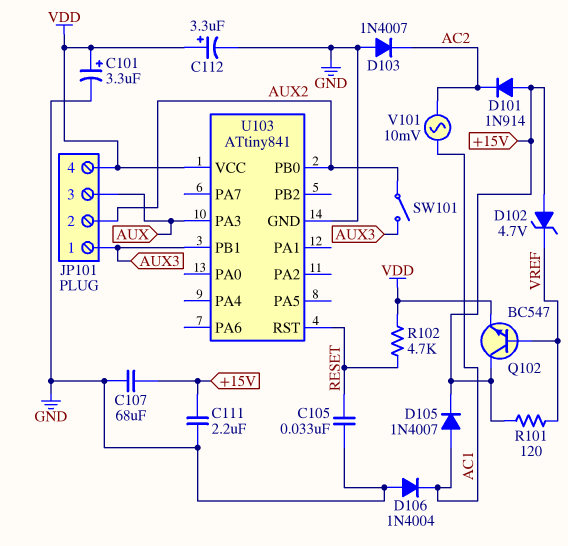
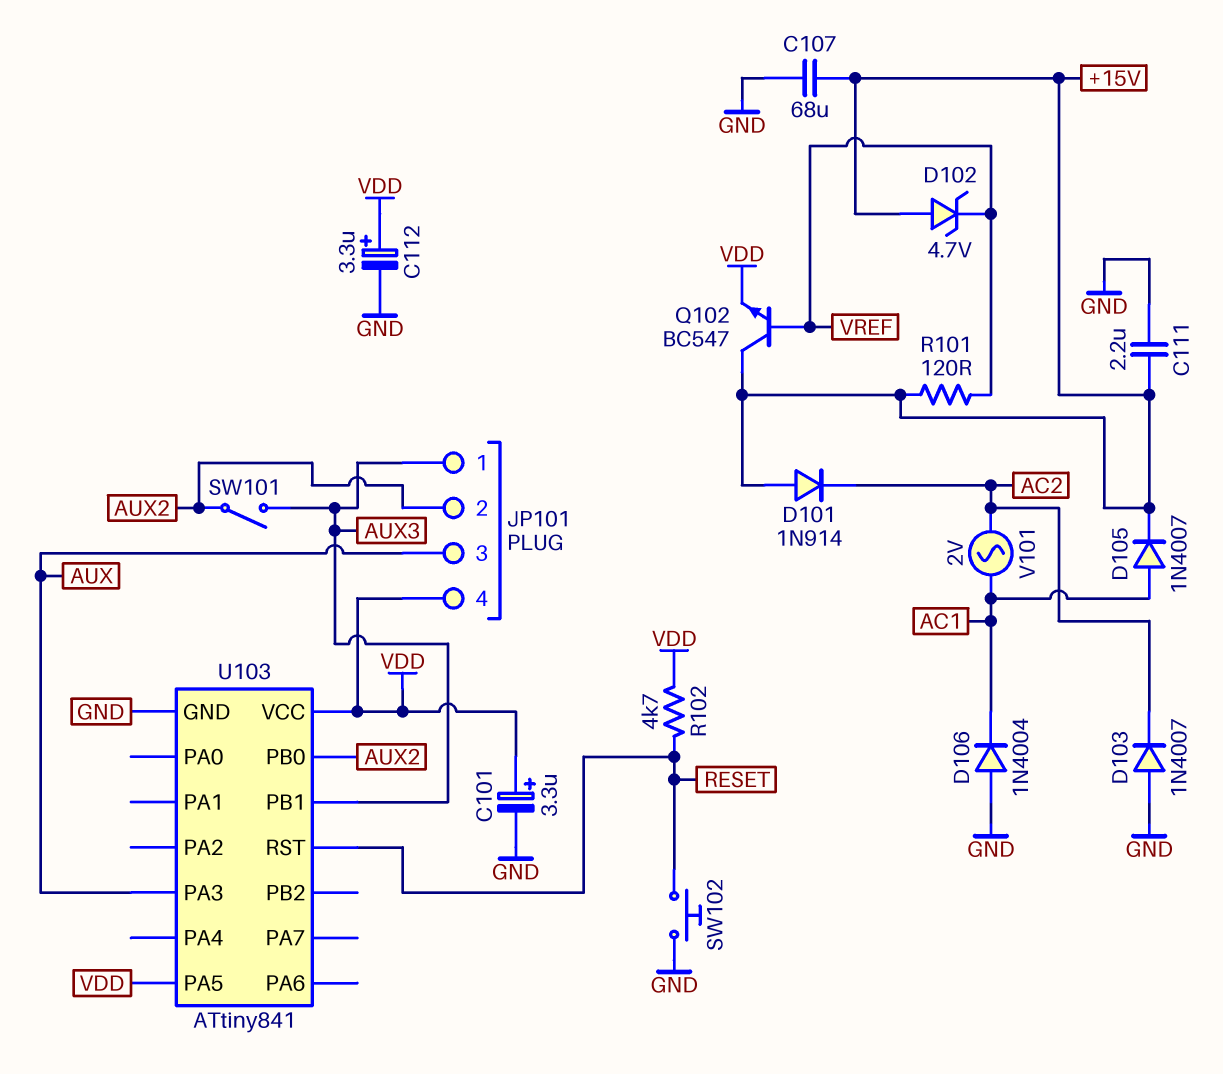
C105: 33nF (GND, RESET) -> none
SW102: none -> button (GND, RESET)
U103 pin PA5: none -> VDD
V101: AC 10mV (AC1, AC2) -> AC 2V (AC1, AC2)

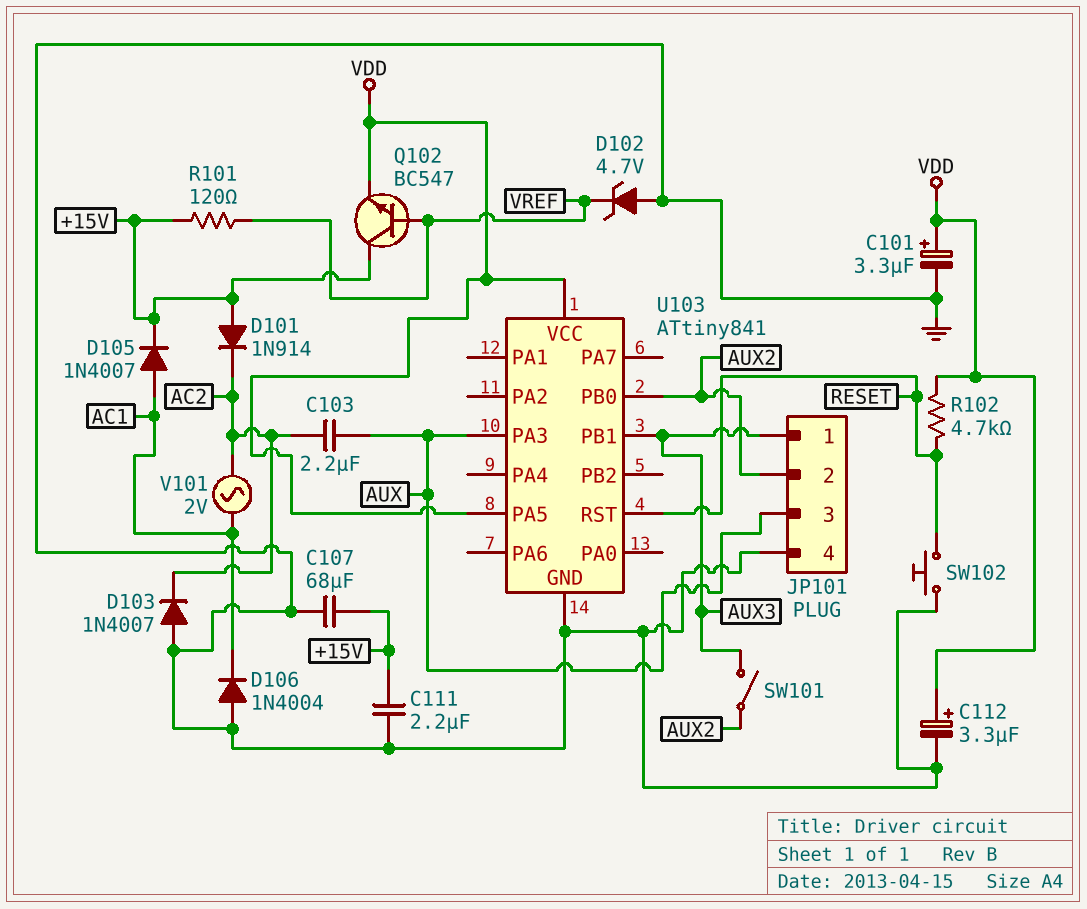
C103: none -> 2.2uF (AC2, AUX)
D102: zener 4.7V (A +15V, K VREF) -> zener 4.7V (A GND, K VREF)
JP101 pin 4: VDD -> GND

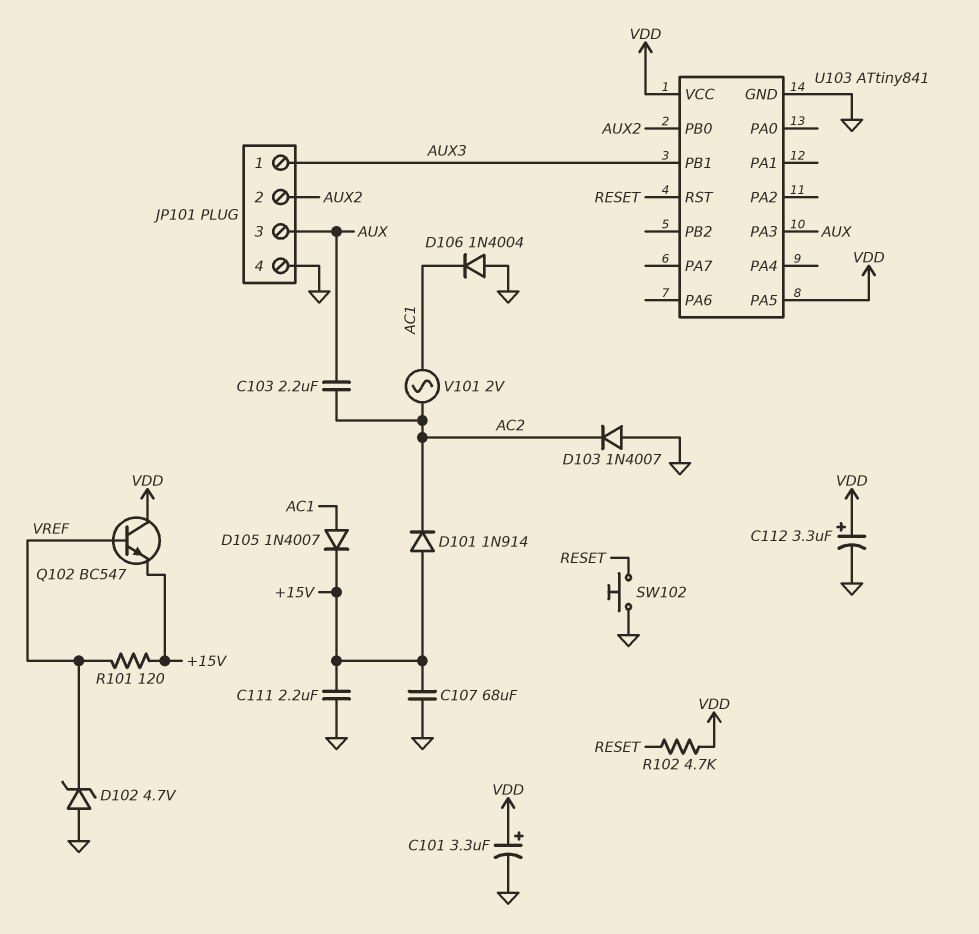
Q102: NPN BC547 (B VREF, C +15V, E VDD) -> NPN BC547 (B VREF, C VDD, E +15V)
SW101: switch (AUX2, AUX3) -> none

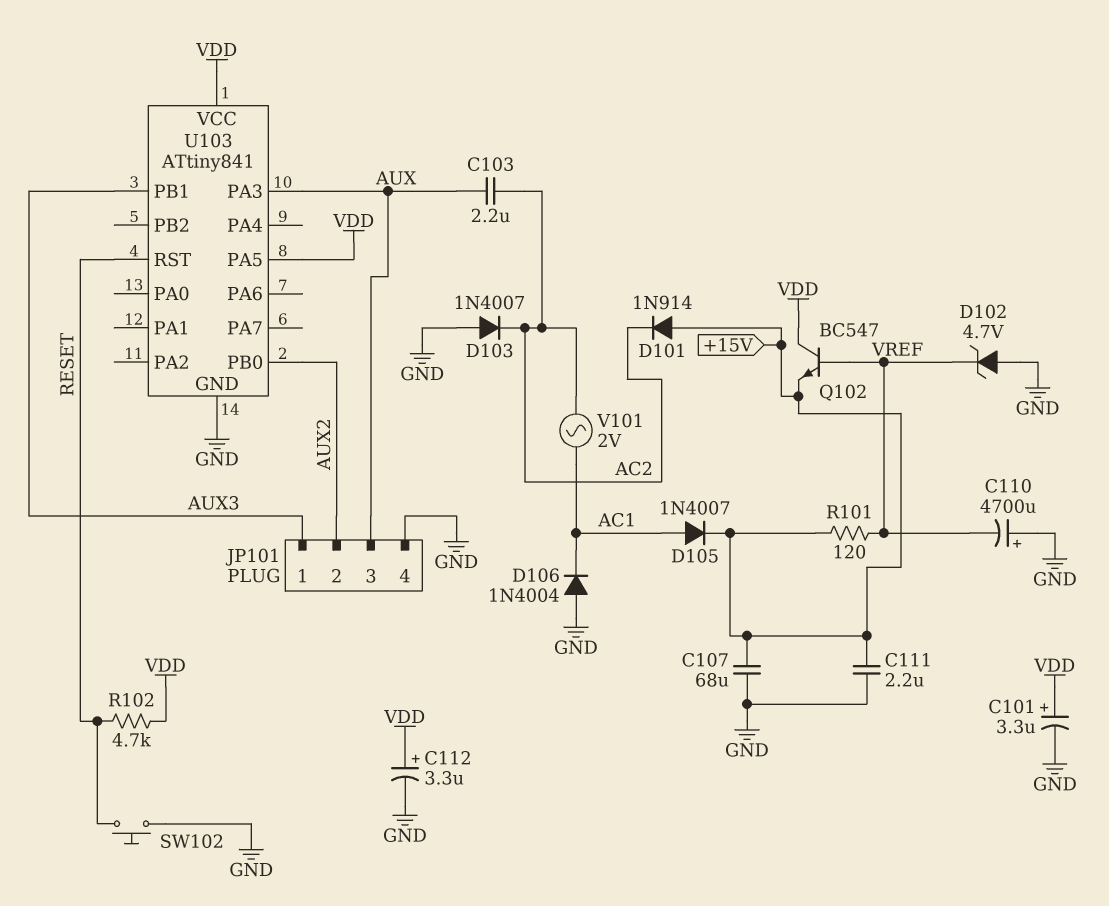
C110: none -> 4700uF (plus GND, minus VREF)

